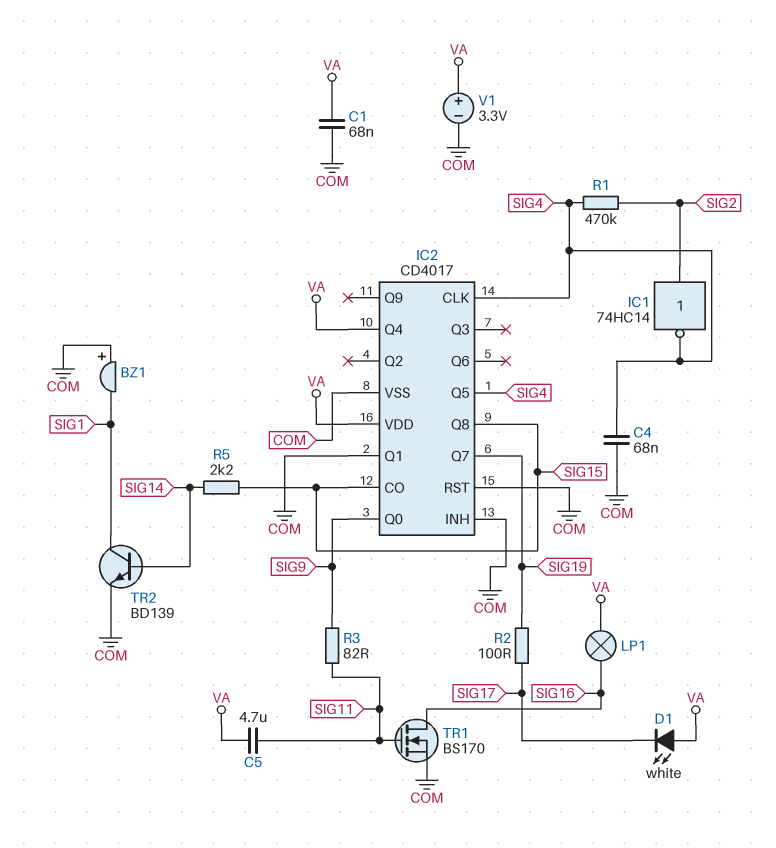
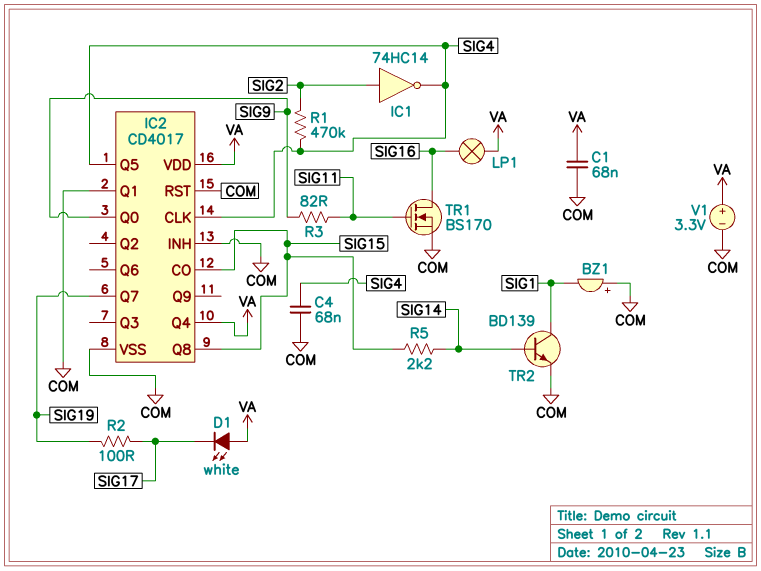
C5: 4.7uF (SIG11, VA) -> none

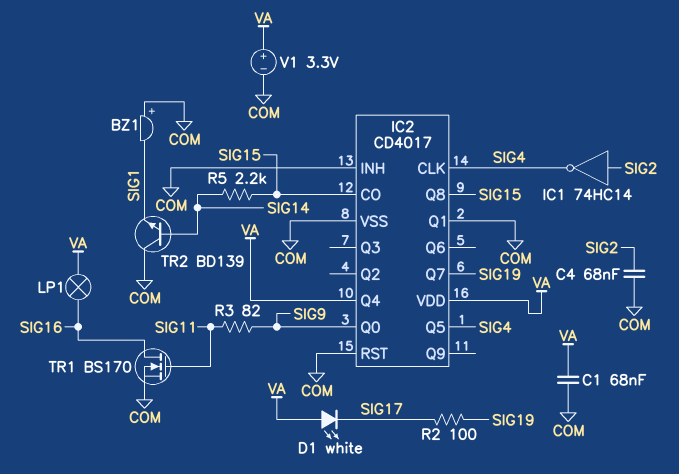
C4: 68nF (COM, SIG4) -> 68nF (COM, SIG2)
R1: 470k (SIG2, SIG4) -> none
TR2: NPN BD139 (B SIG14, C SIG1, E COM) -> NPN BD139 (B SIG14, C COM, E SIG1)

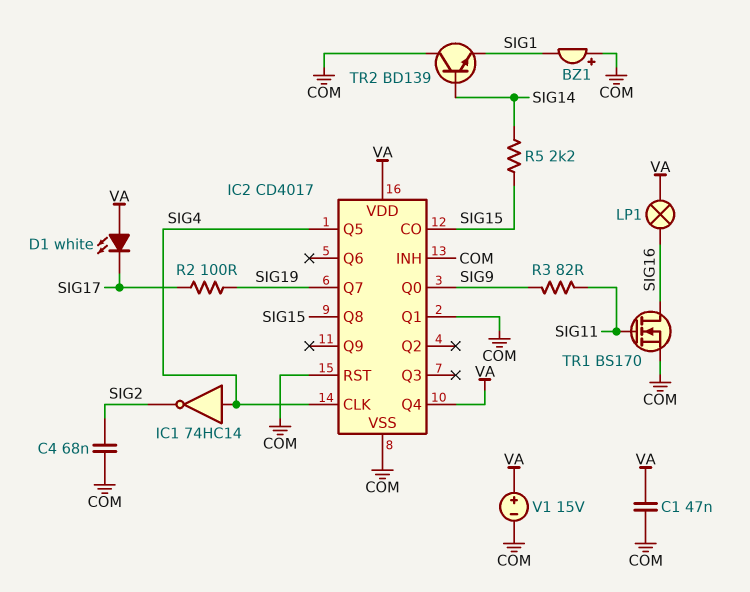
C1: 68nF (COM, VA) -> 47nF (COM, VA)
IC1: NOT 74HC14 (in SIG2, out SIG4) -> NOT 74HC14 (in SIG4, out SIG2)
V1: 3.3V (plus VA, minus COM) -> 15V (plus VA, minus COM)

